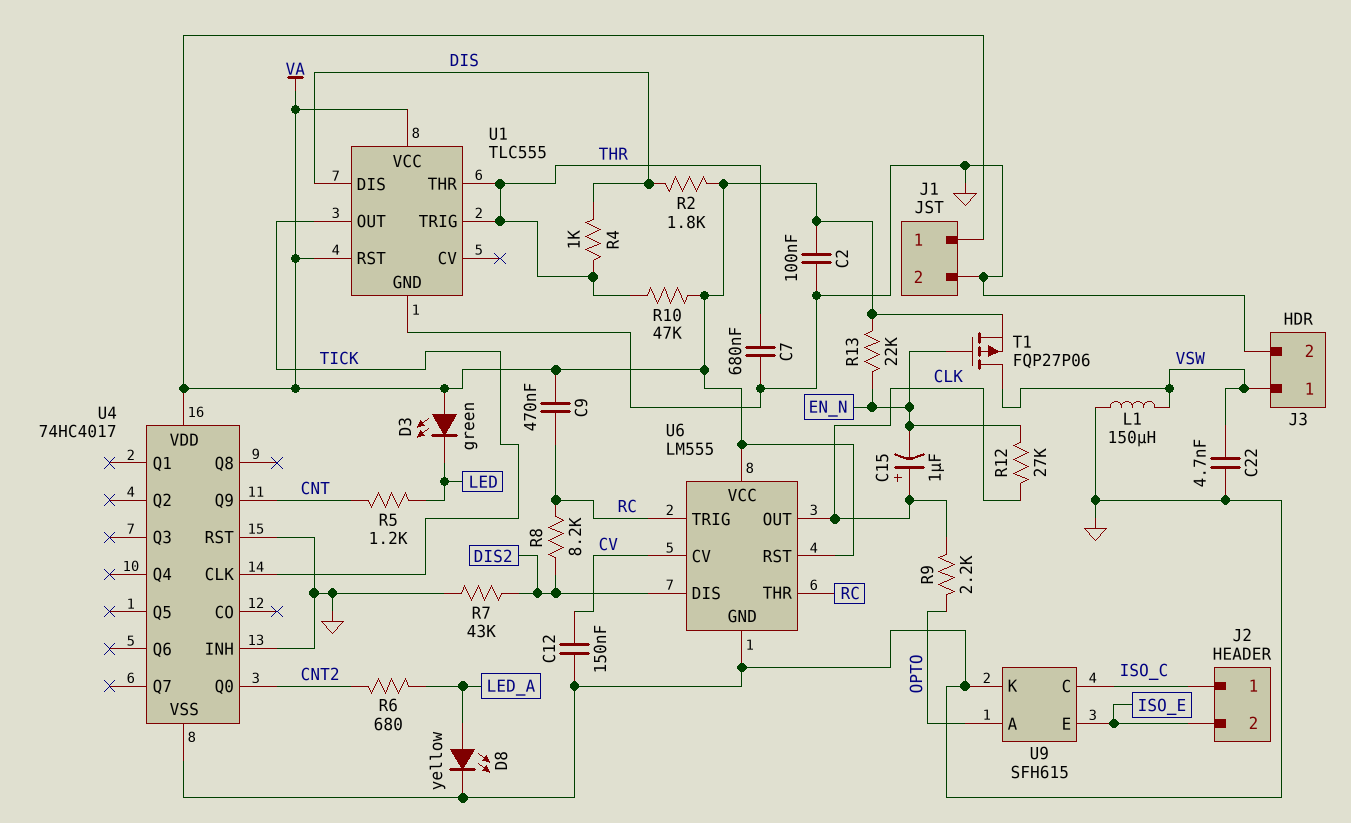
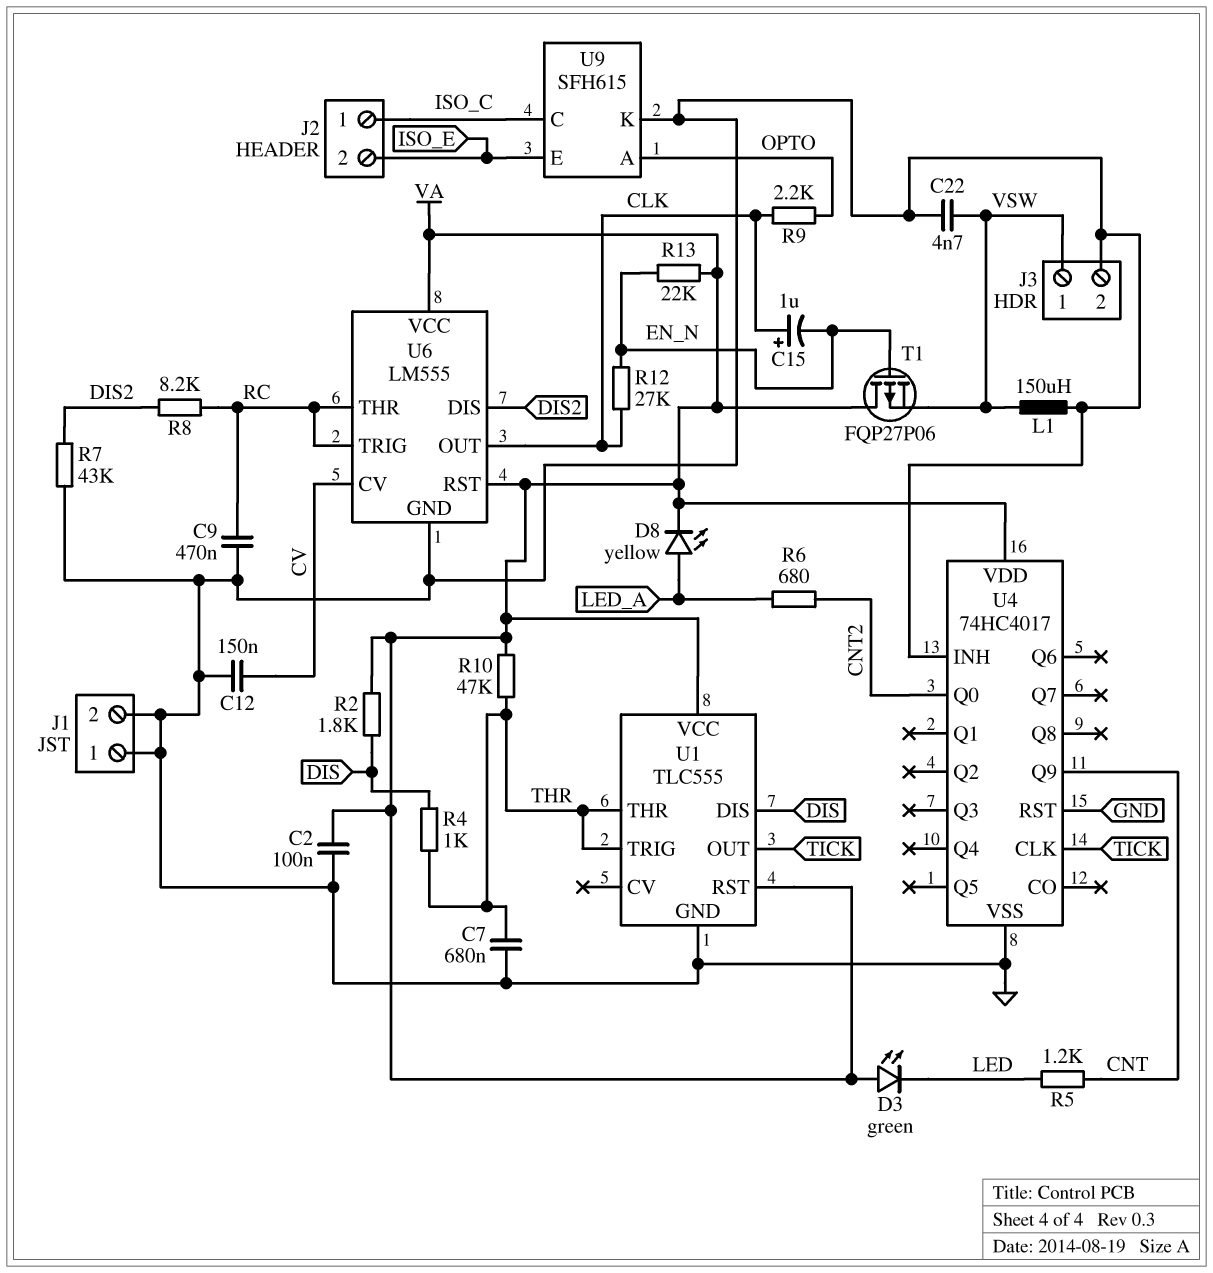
C9: 470nF (RC, VA) -> 470nF (GND, RC)
D8: LED yellow (A LED_A, K GND) -> LED yellow (A LED_A, K VA)
J1 pin 1: VA -> GND
T1: PMOS FQP27P06 (G EN_N, D VSW, S VA) -> PMOS FQP27P06 (G EN_N, D VA, S VSW)

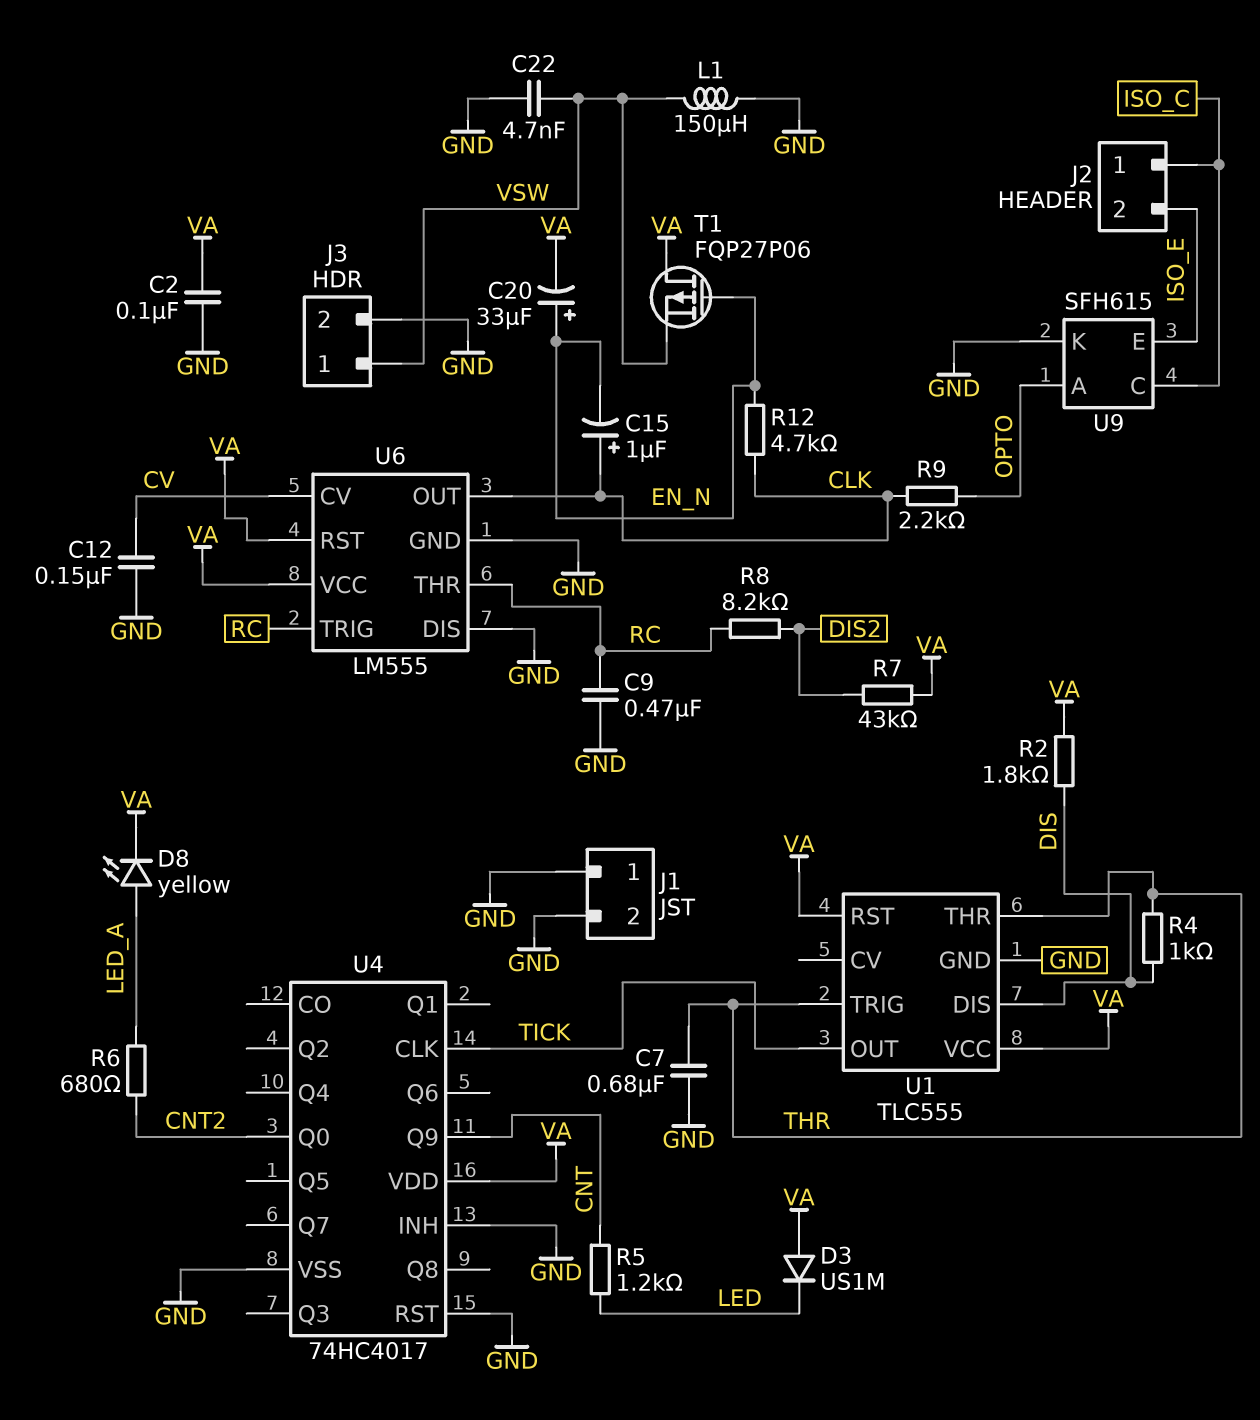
C20: none -> 33uF (plus EN_N, minus VA)
D3: LED green (A VA, K LED) -> diode US1M (A VA, K LED)
R7: 43k (DIS2, GND) -> 43k (DIS2, VA)
R10: 47k (THR, VA) -> none
R12: 27k (CLK, EN_N) -> 4.7k (CLK, EN_N)
R13: 22k (EN_N, VA) -> none
U6 pin DIS: DIS2 -> GND

